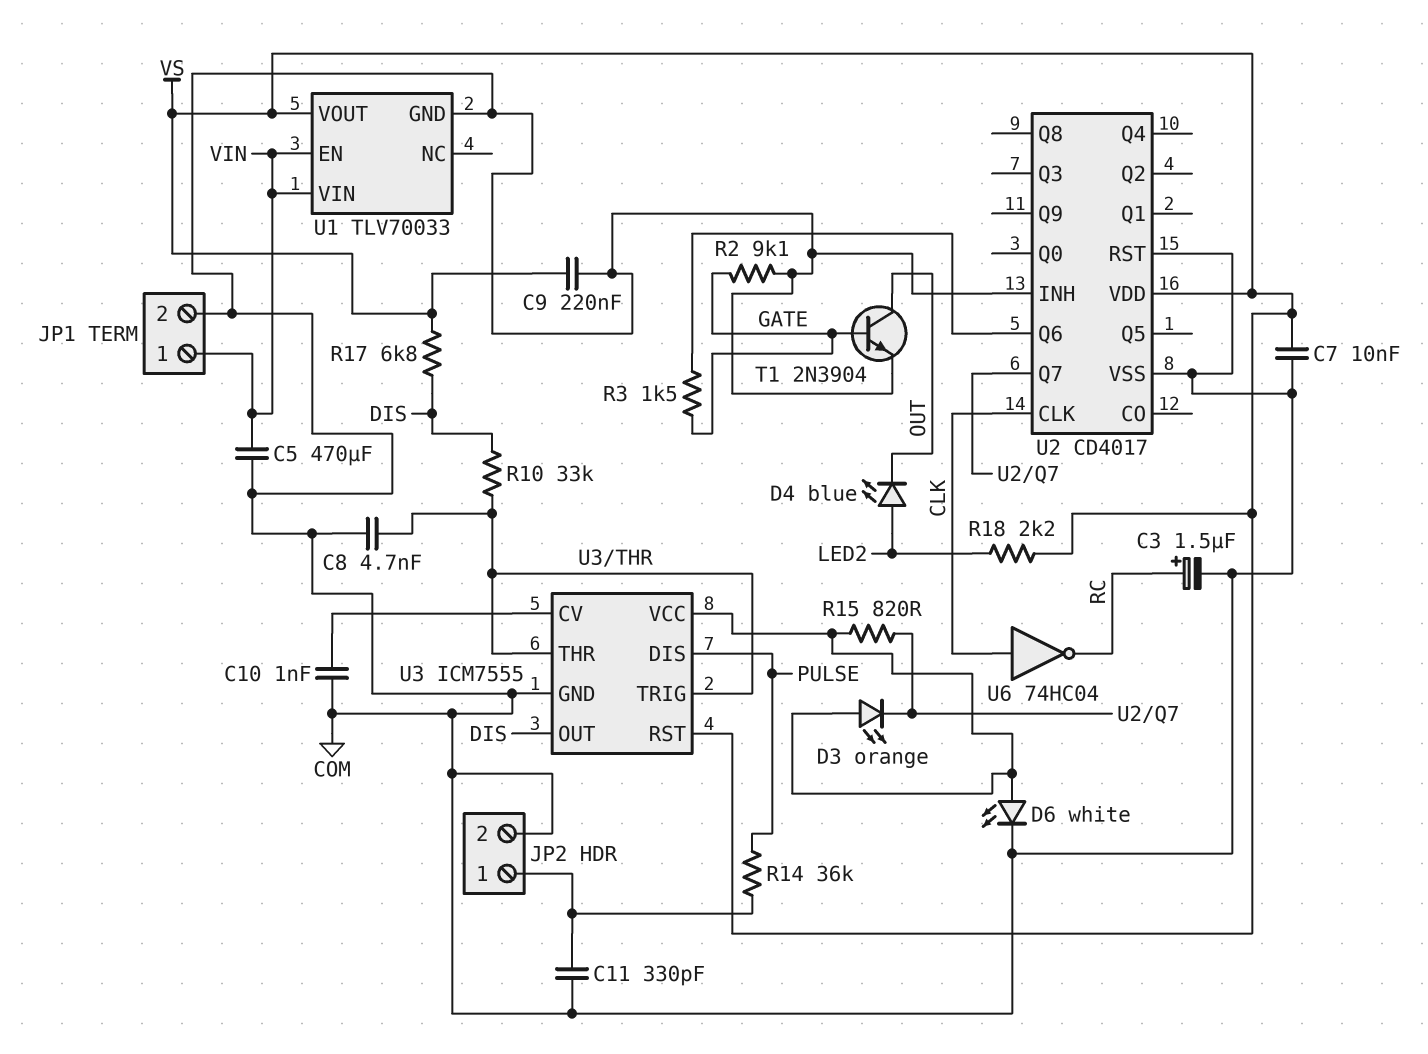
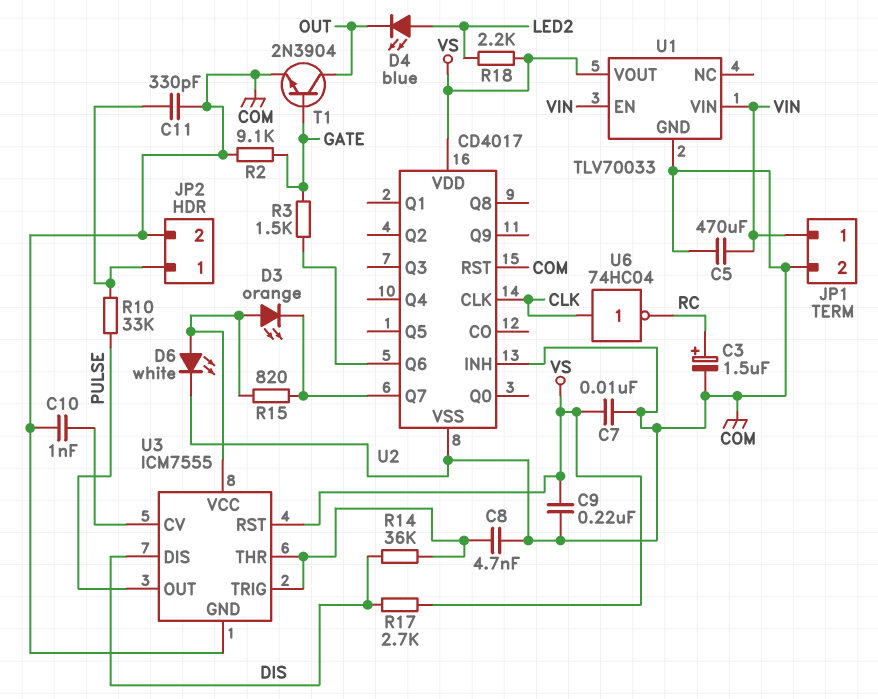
R10: 33k (DIS, U3/THR) -> 33k (JP2/1, PULSE)
R14: 36k (JP2/1, PULSE) -> 36k (DIS, U3/THR)
R17: 6.8k (DIS, VS) -> 2.7k (DIS, VS)
U3 pin DIS: PULSE -> DIS
U3 pin OUT: DIS -> PULSE

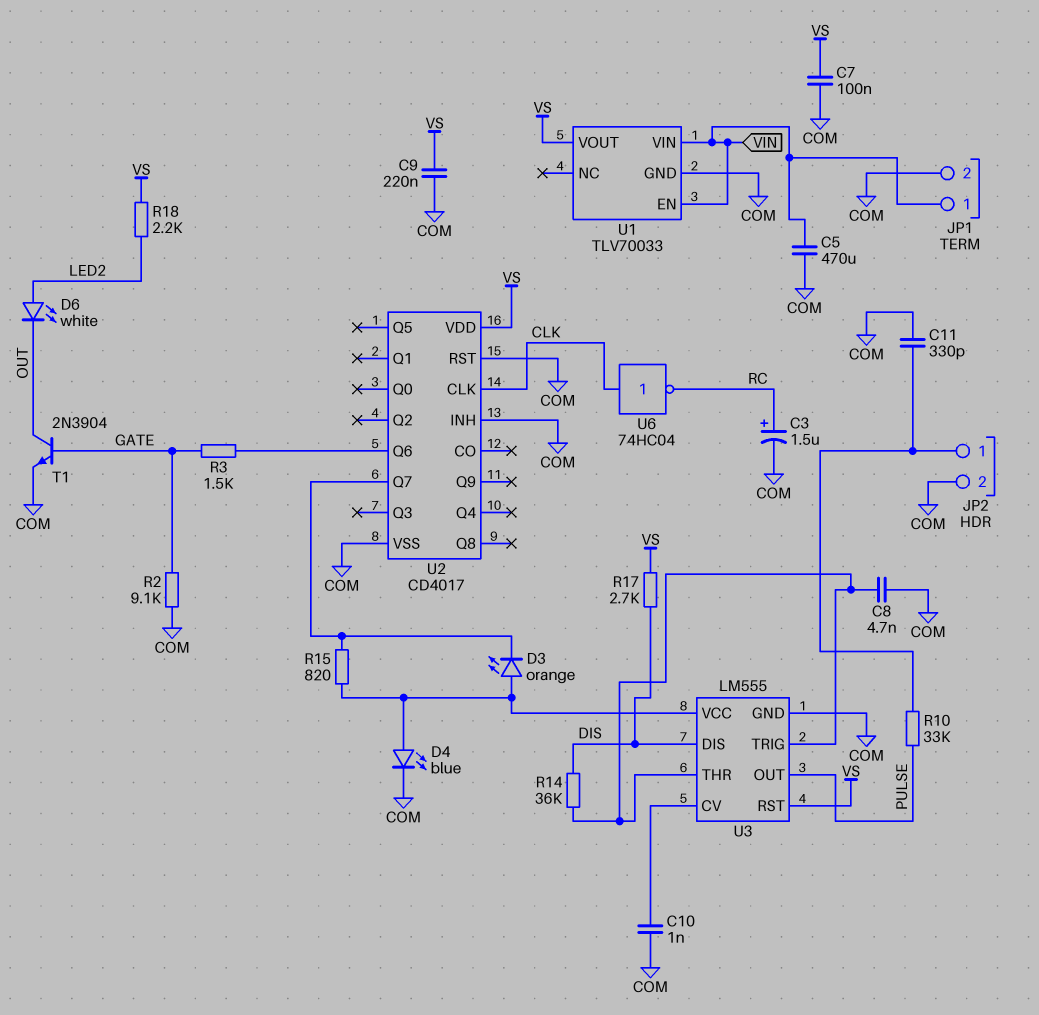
C7: 10nF (COM, VS) -> 100nF (COM, VS)
D4: LED blue (A LED2, K OUT) -> LED blue (A U3/VCC, K COM)
D6: LED white (A U3/VCC, K COM) -> LED white (A LED2, K OUT)
U3: ICM7555 -> LM555

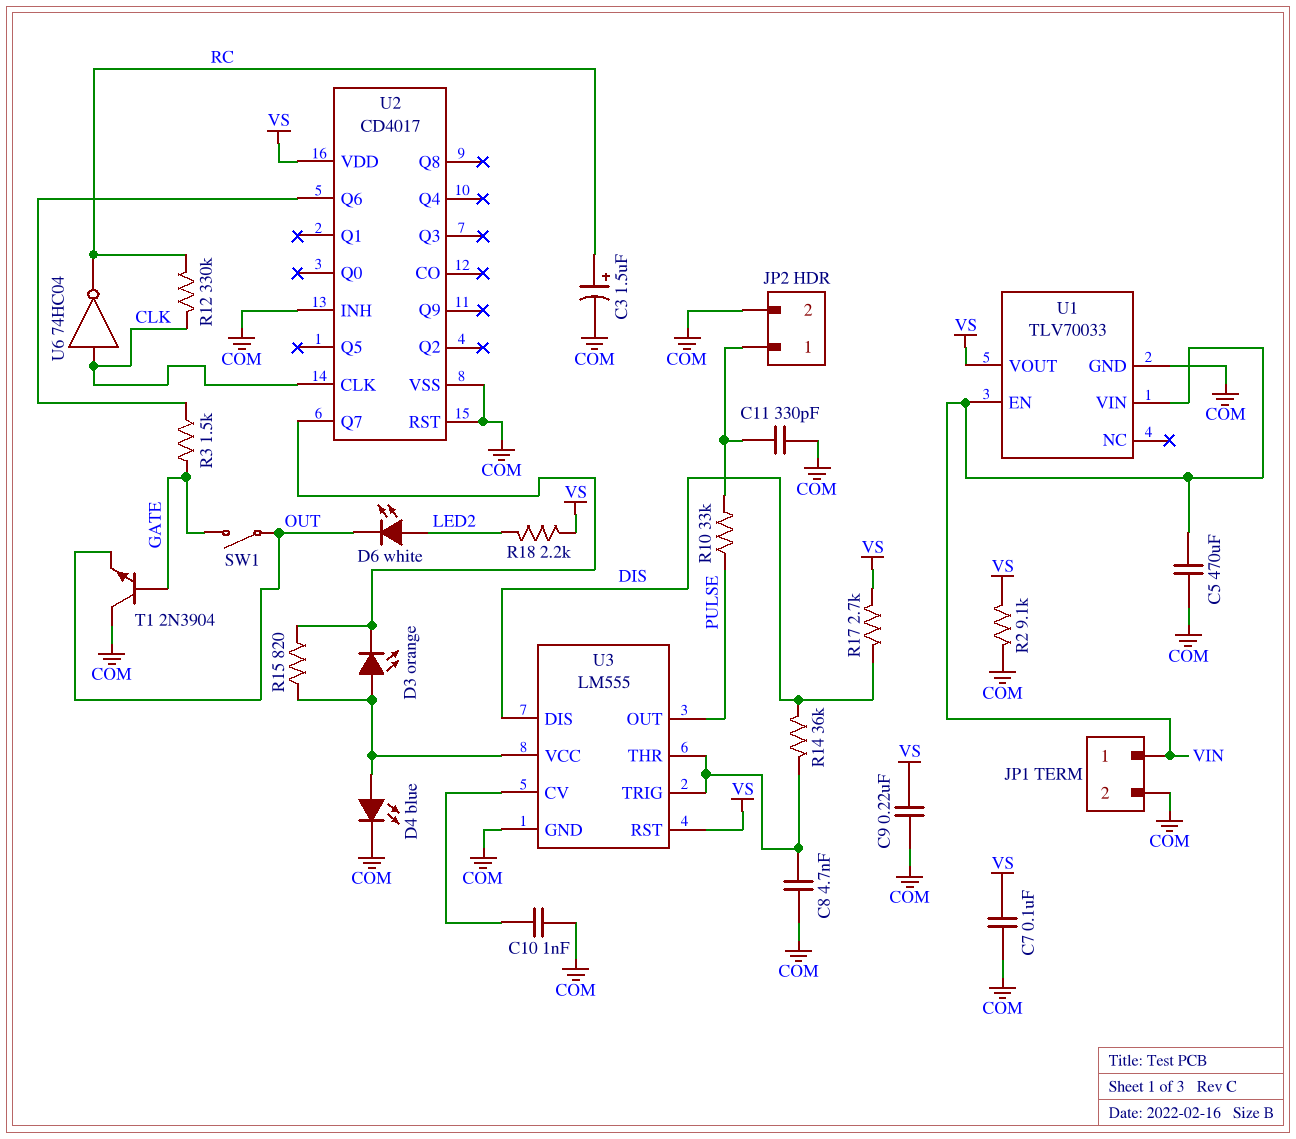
R2: 9.1k (COM, GATE) -> 9.1k (COM, VS)
R12: none -> 330k (CLK, RC)
SW1: none -> switch (GATE, OUT)
T1: NPN 2N3904 (B GATE, C OUT, E COM) -> NPN 2N3904 (B GATE, C COM, E OUT)

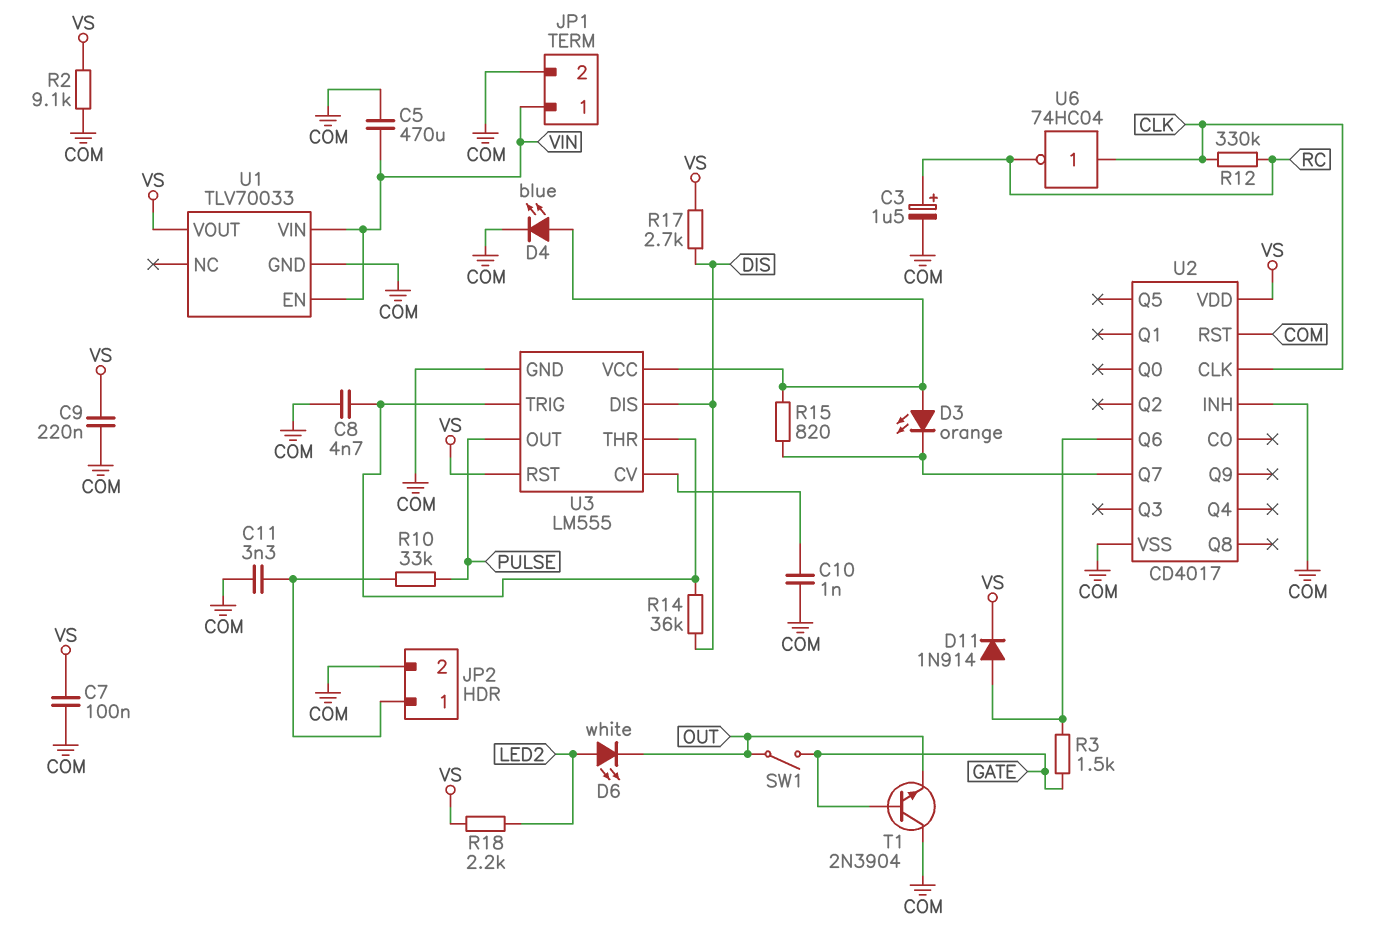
C11: 330pF (COM, JP2/1) -> 3.3nF (COM, JP2/1)
D11: none -> diode 1N914 (A U2/Q6, K VS)

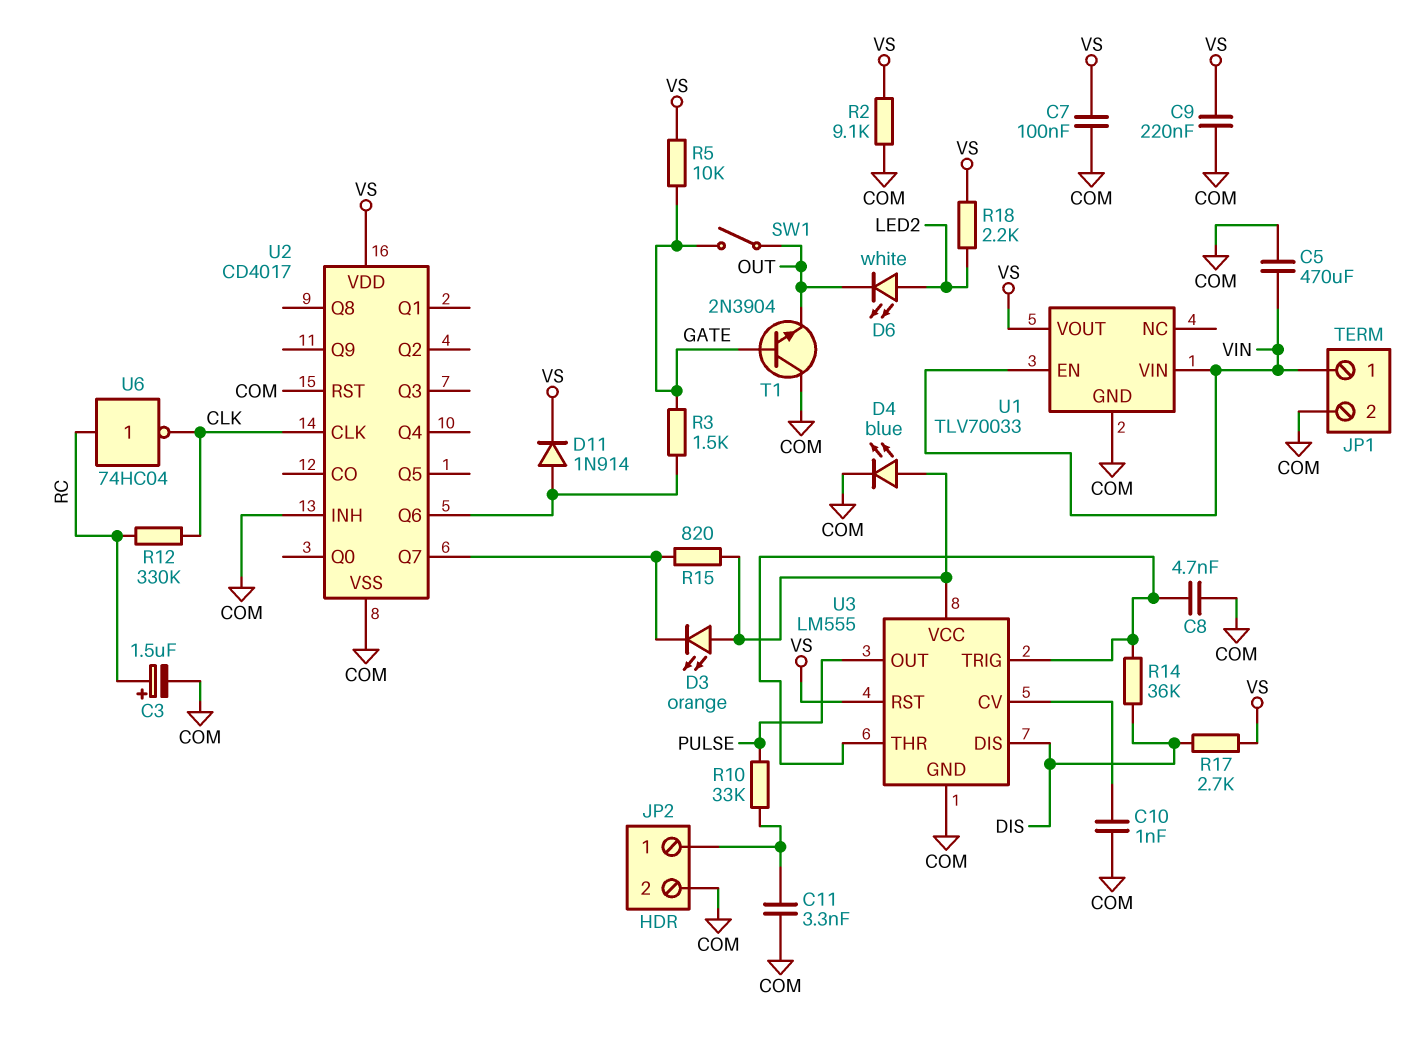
R5: none -> 10k (GATE, VS)
U6: NOT 74HC04 (in CLK, out RC) -> NOT 74HC04 (in RC, out CLK)

